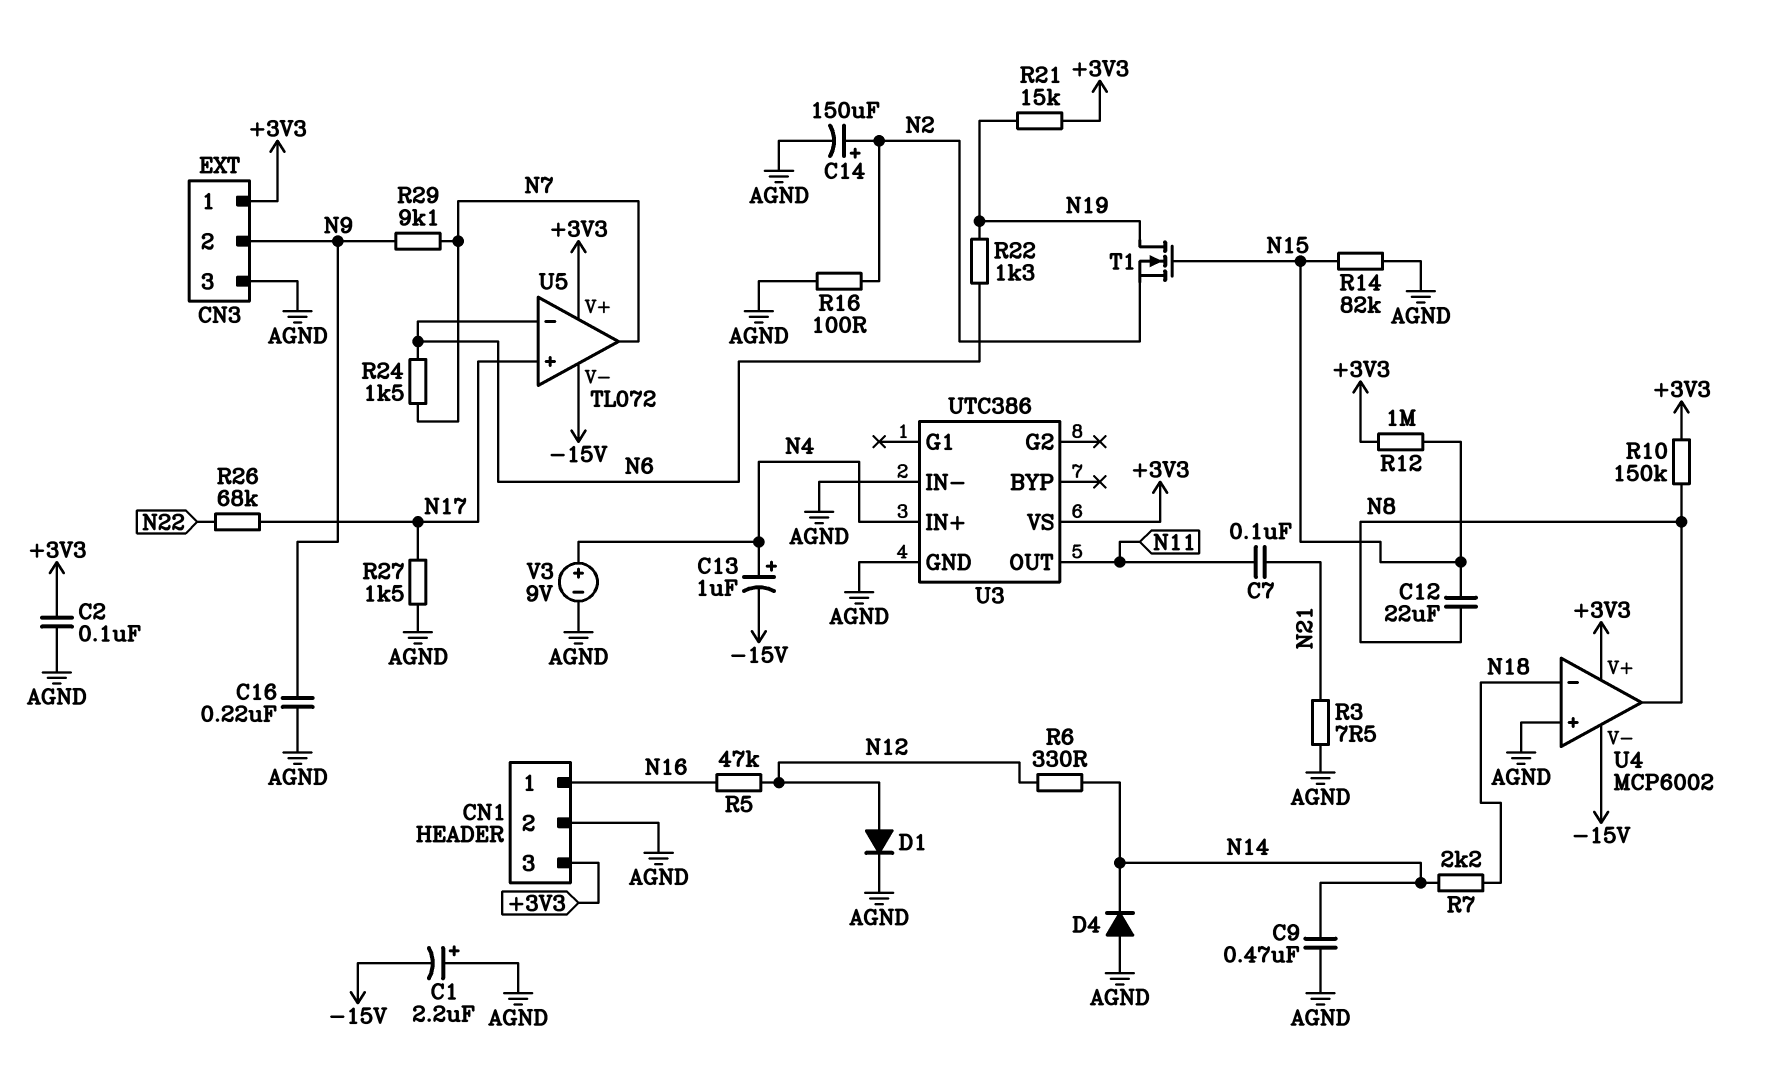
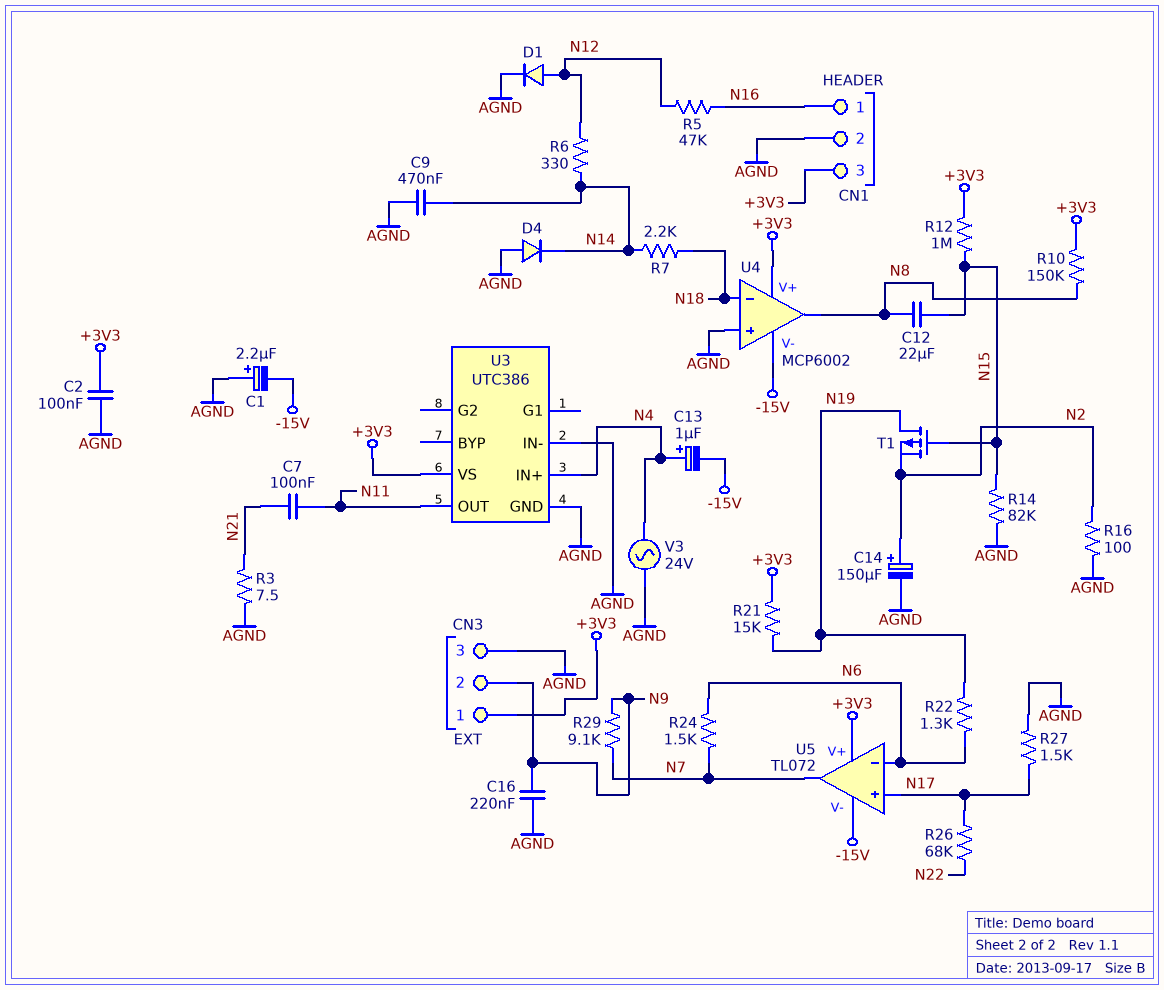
T1: NMOS (G N15, D N19, S N2) -> PMOS (G N15, D N19, S N2)
V3: 9V (plus N4, minus AGND) -> AC 24V (AGND, N4)

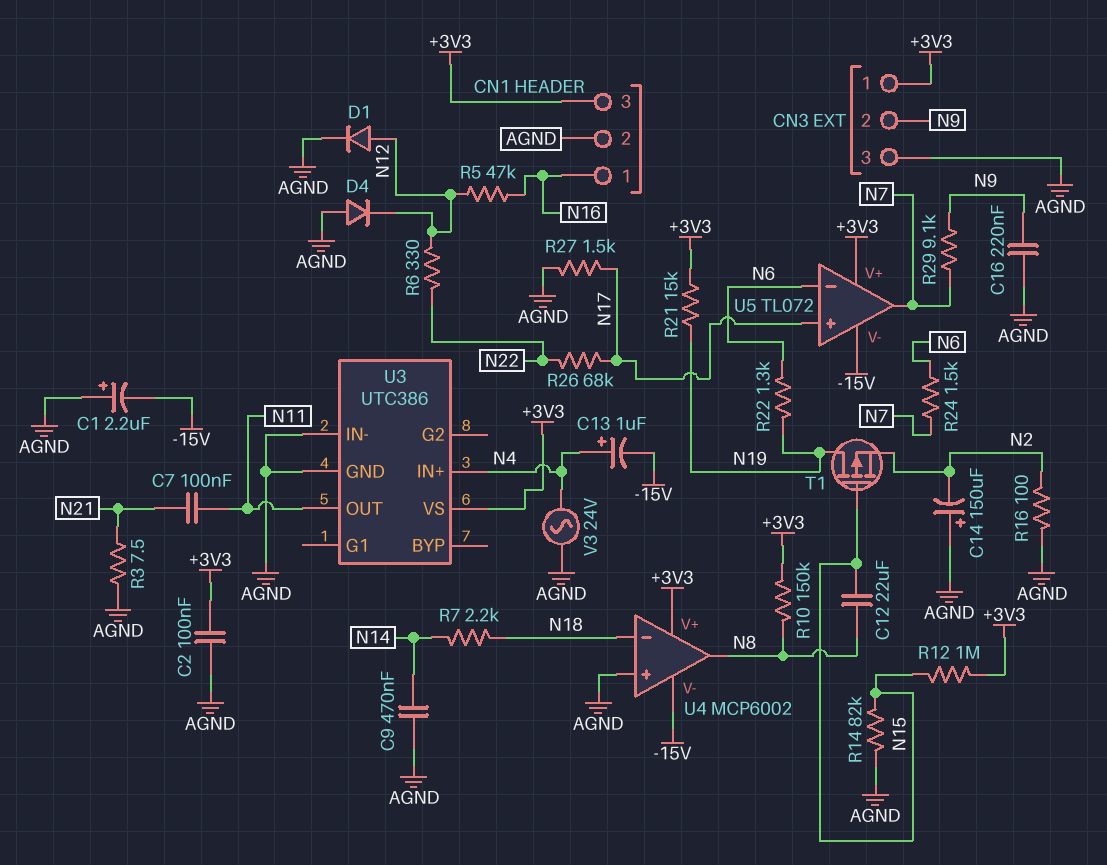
C14: 150uF (plus N2, minus AGND) -> 150uF (plus AGND, minus N2)
D4: diode (A AGND, K N14) -> diode (A AGND, K N12)
R6: 330 (N12, N14) -> 330 (N12, N22)

